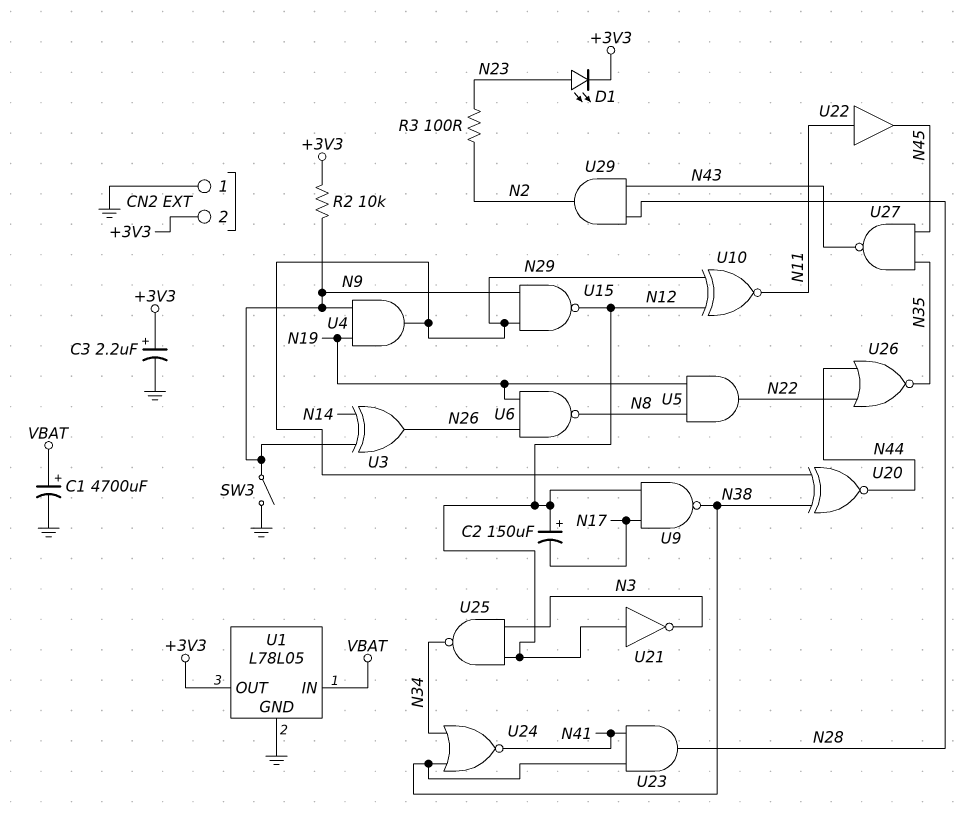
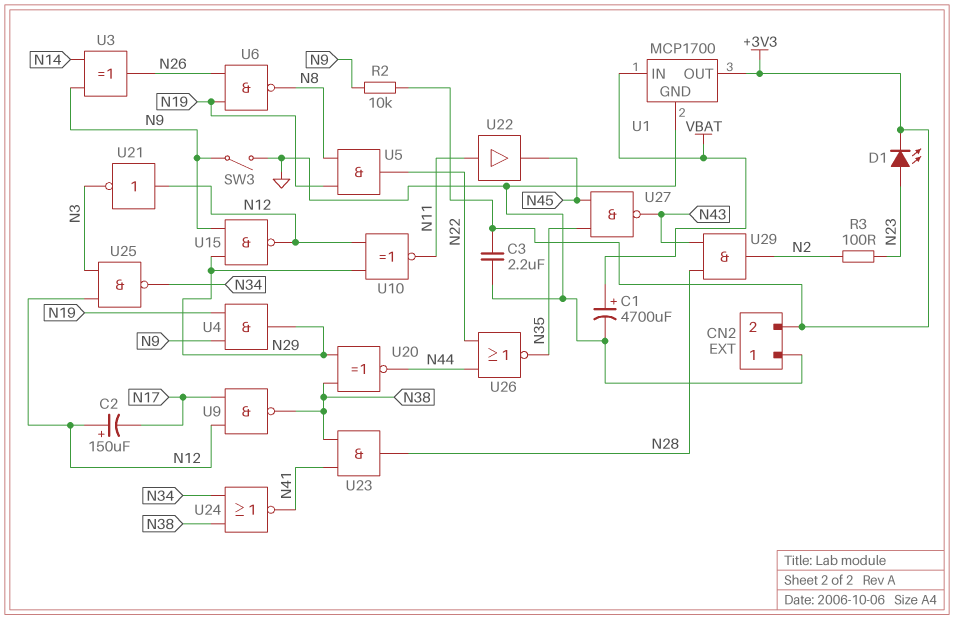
C3: 2.2uF (plus +3V3, minus GND) -> 2.2uF (+3V3, GND)
U1: L78L05 -> MCP1700

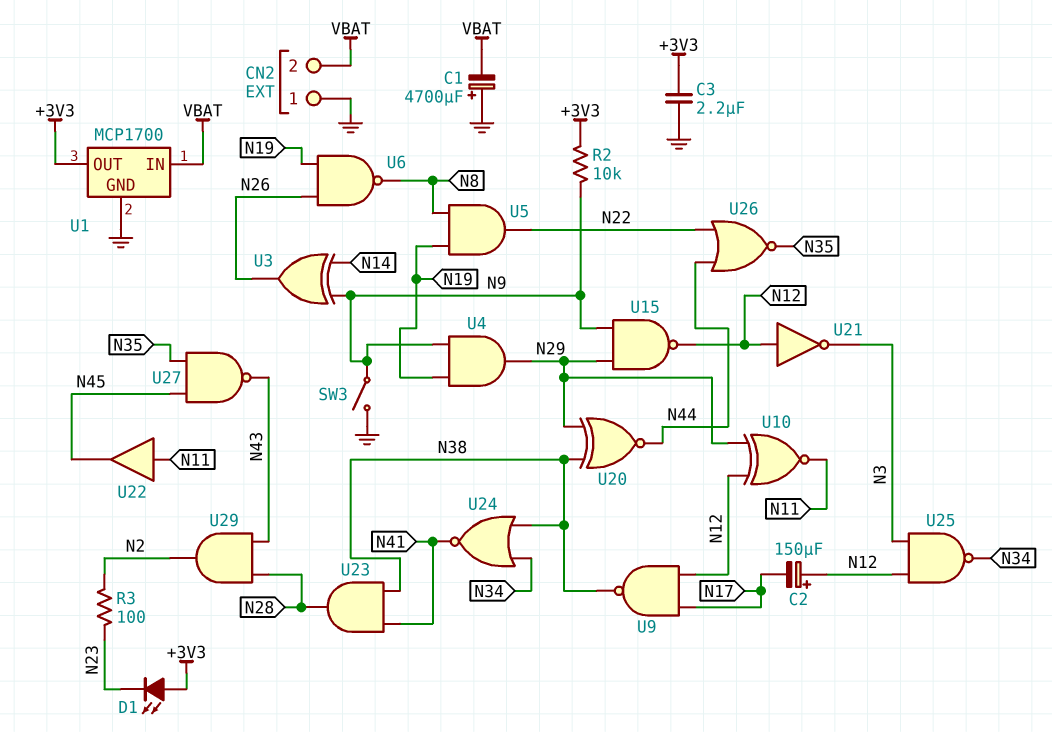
C1: 4700uF (plus VBAT, minus GND) -> 4700uF (plus GND, minus VBAT)
CN2 pin 2: +3V3 -> VBAT
D1: LED (A N23, K +3V3) -> LED (A +3V3, K N23)

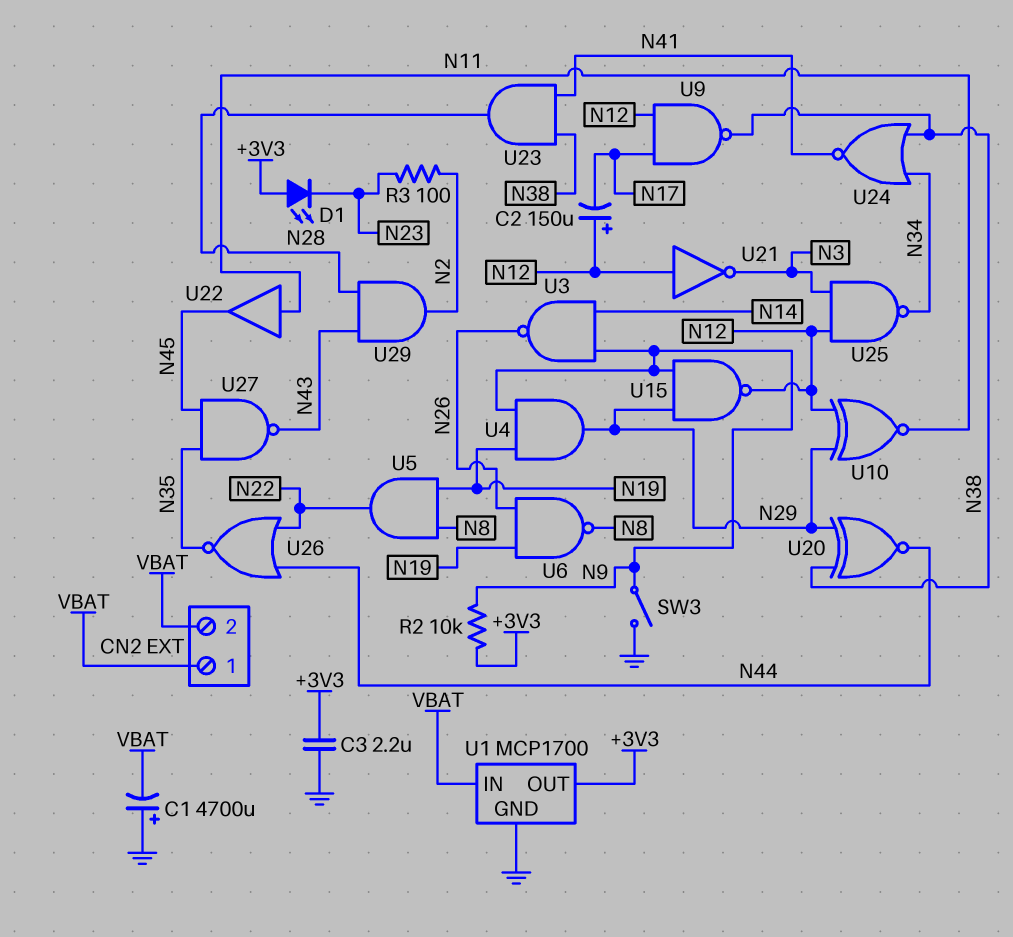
CN2 pin 1: GND -> VBAT
U3: XOR (in N9, in N14, out N26) -> NAND (in N9, in N14, out N26)

